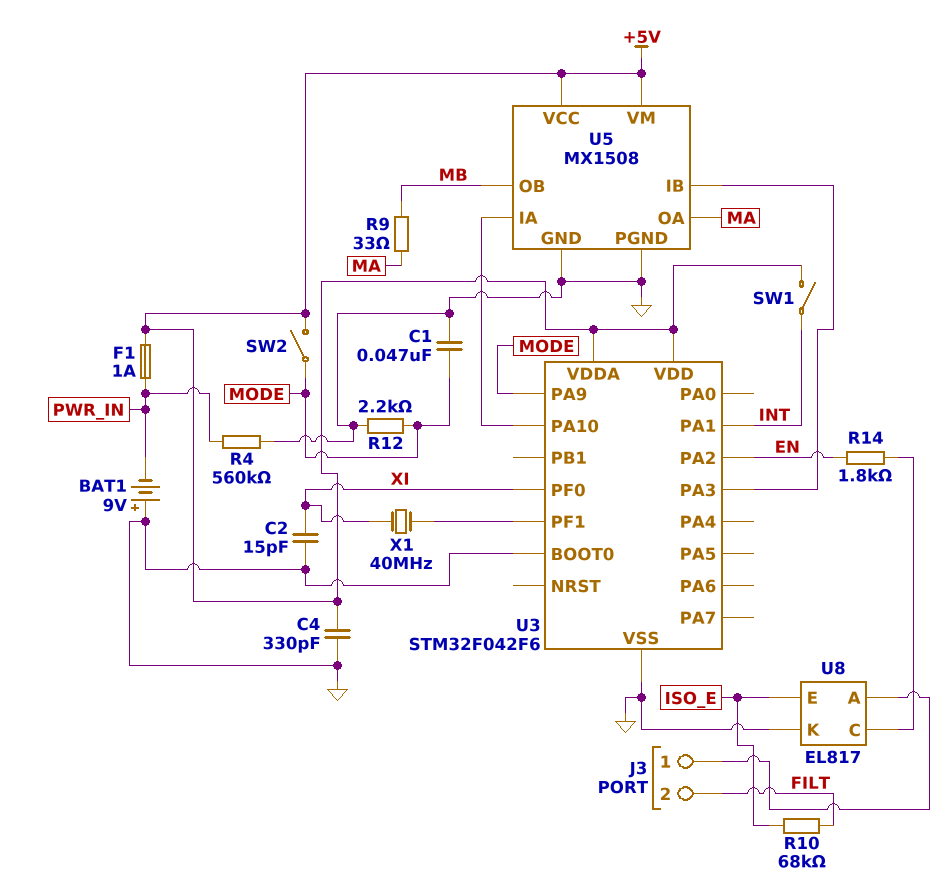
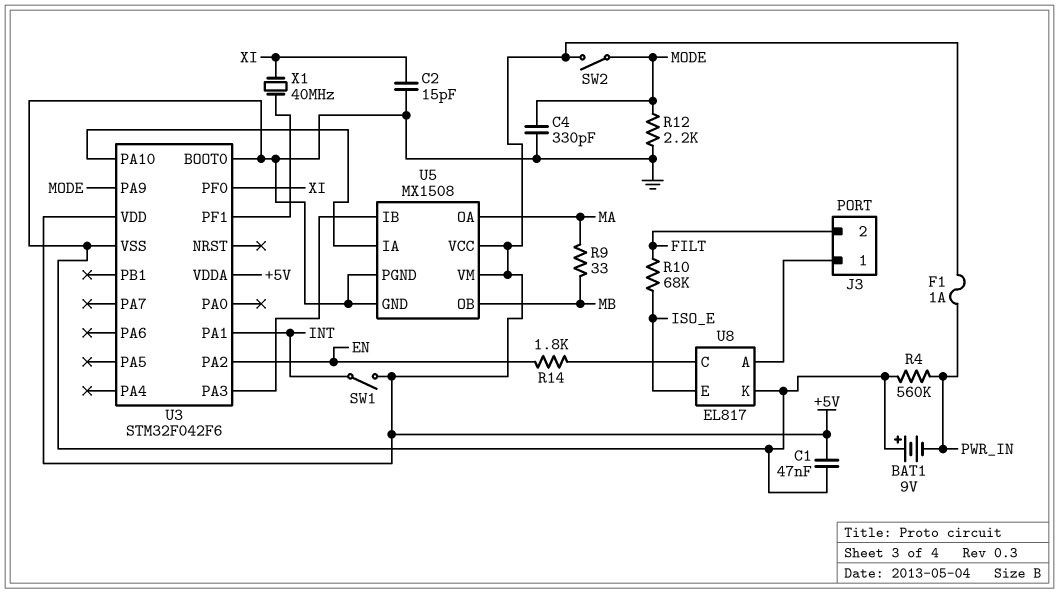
C1: 47nF (GND, MODE) -> 47nF (+5V, GND)
C4: 330pF (+5V, GND) -> 330pF (GND, MODE)

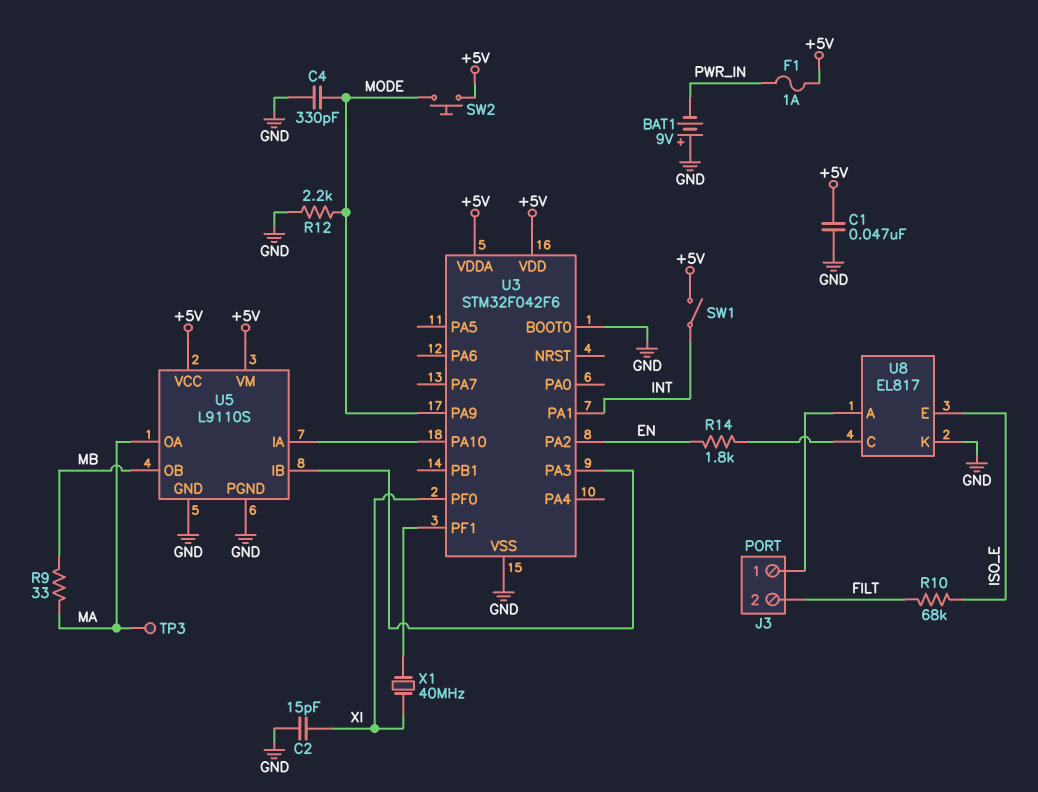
R4: 560k (GND, PWR_IN) -> none
SW2: switch (+5V, MODE) -> button (+5V, MODE)
TP3: none -> test point (MA)
U5: MX1508 -> L9110S

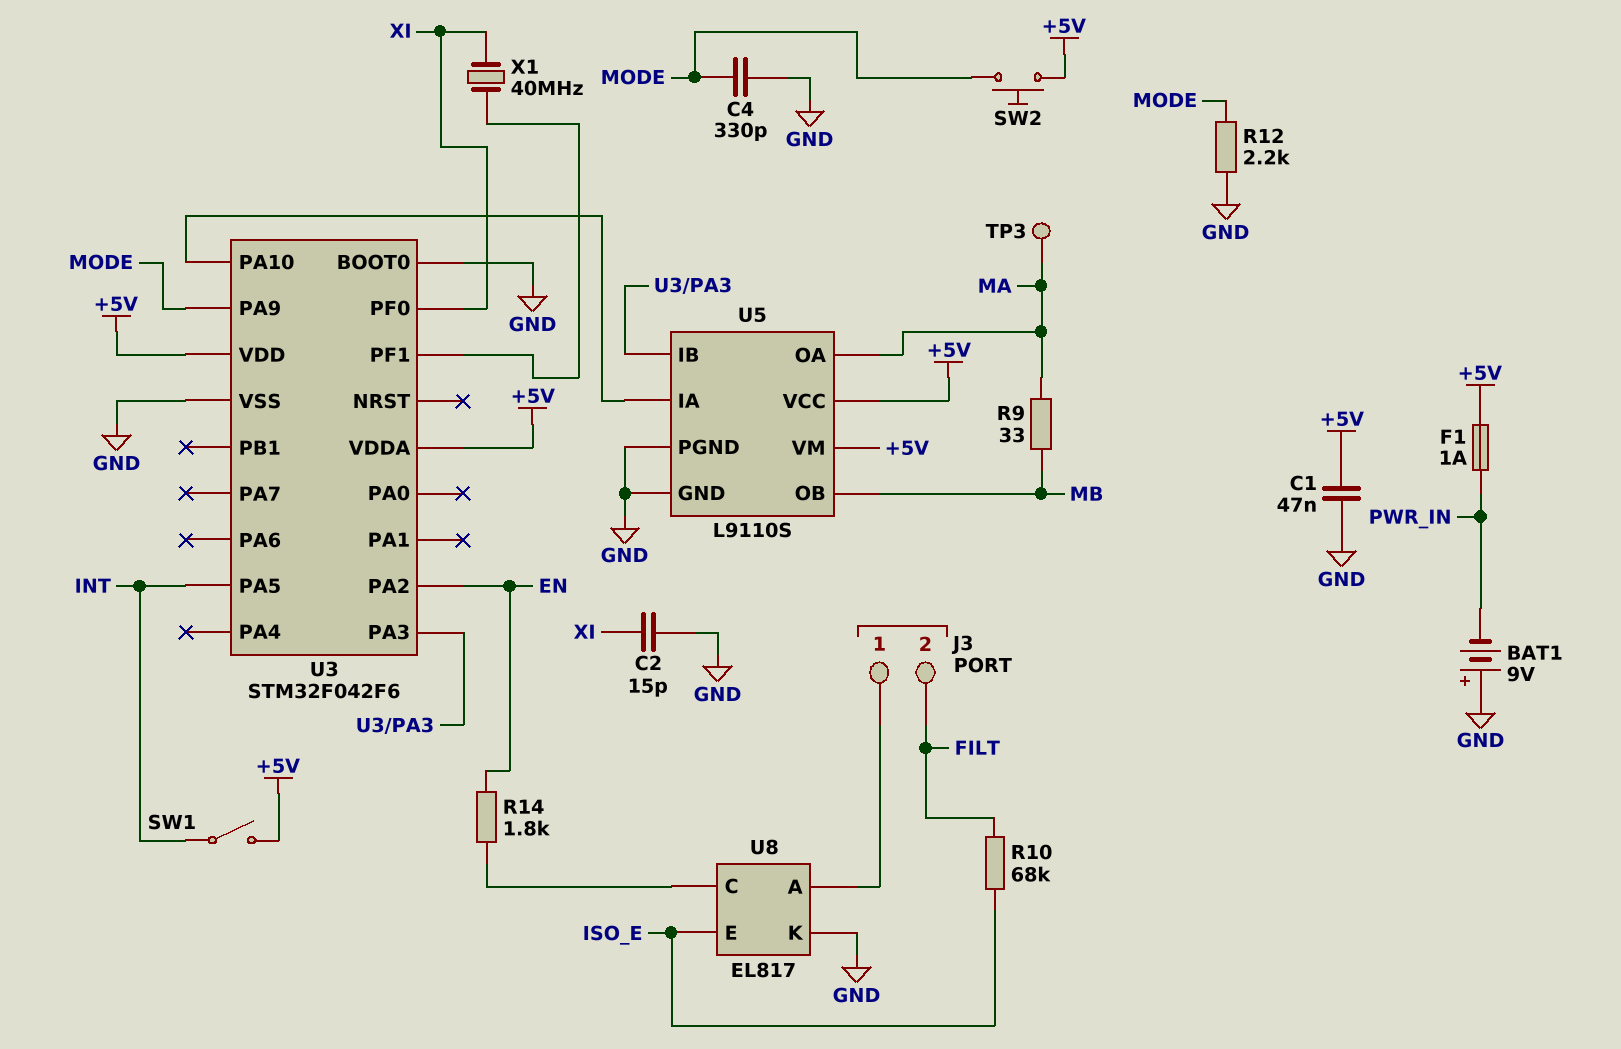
U3 pin PA1: INT -> none
U3 pin PA5: none -> INT

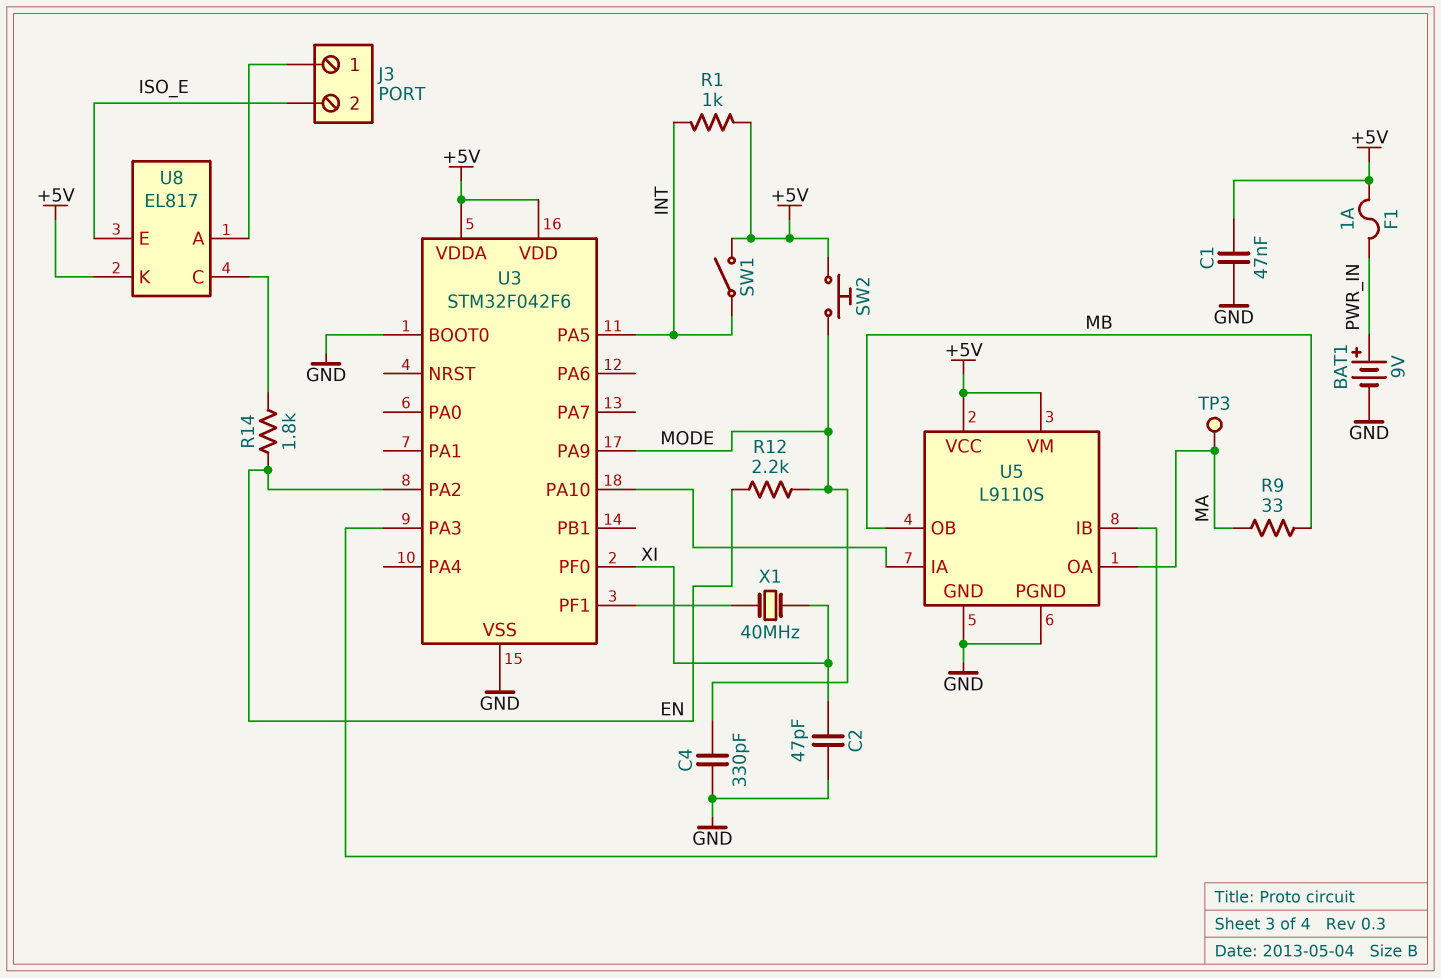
BAT1: 9V (plus GND, minus PWR_IN) -> 9V (plus PWR_IN, minus GND)
C2: 15pF (GND, XI) -> 47pF (GND, XI)
J3 pin 2: FILT -> ISO_E
R1: none -> 1k (+5V, INT)
R10: 68k (FILT, ISO_E) -> none
R12: 2.2k (GND, MODE) -> 2.2k (EN, MODE)
U8 pin K: GND -> +5V

